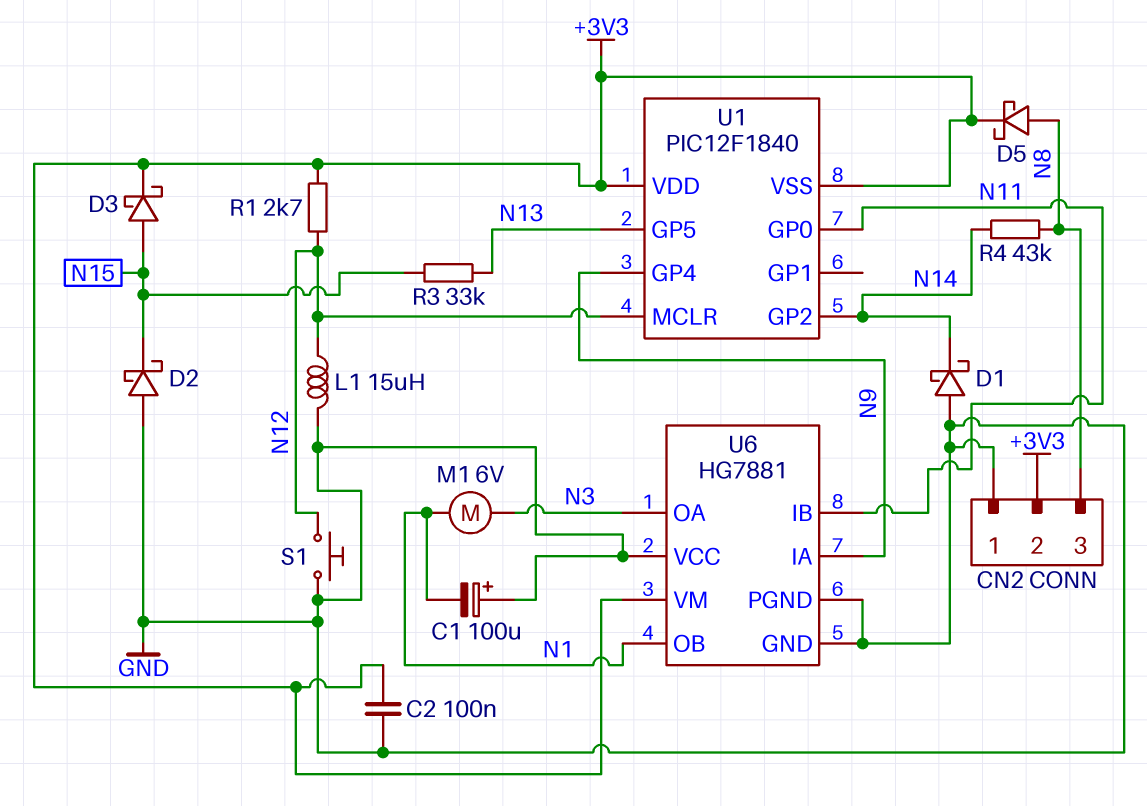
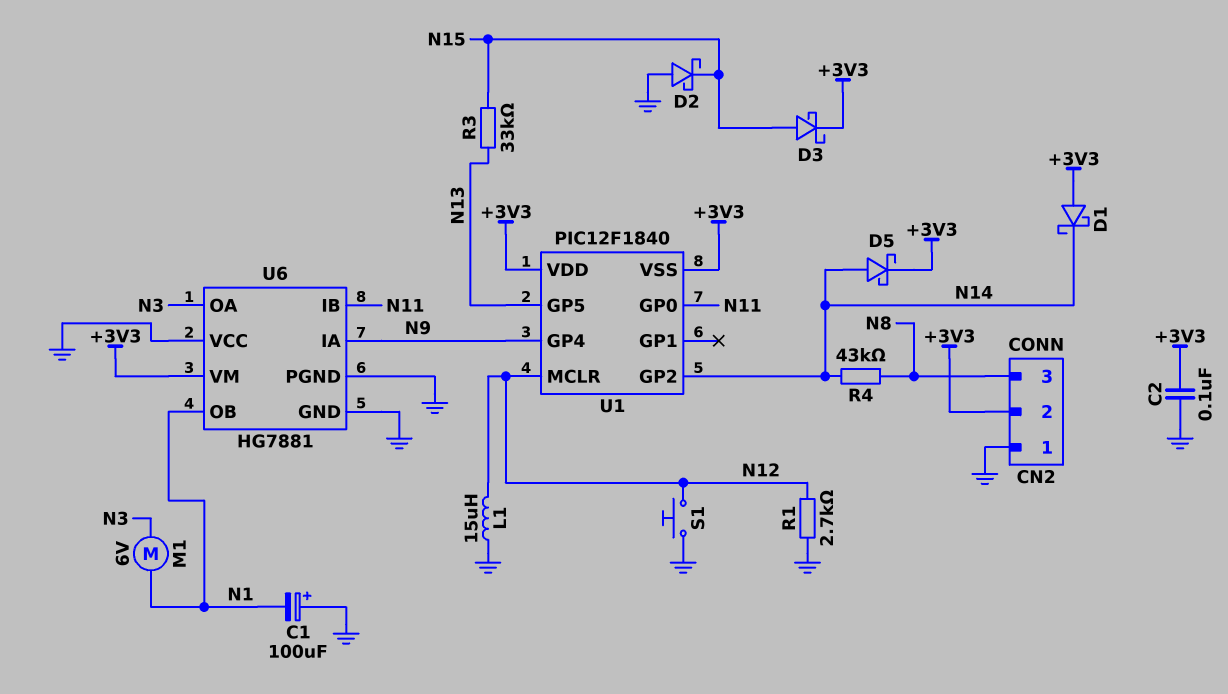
D1: schottky (A GND, K N14) -> schottky (A +3V3, K N14)
D5: schottky (A N8, K +3V3) -> schottky (A N14, K +3V3)
R1: 2.7k (+3V3, N12) -> 2.7k (GND, N12)

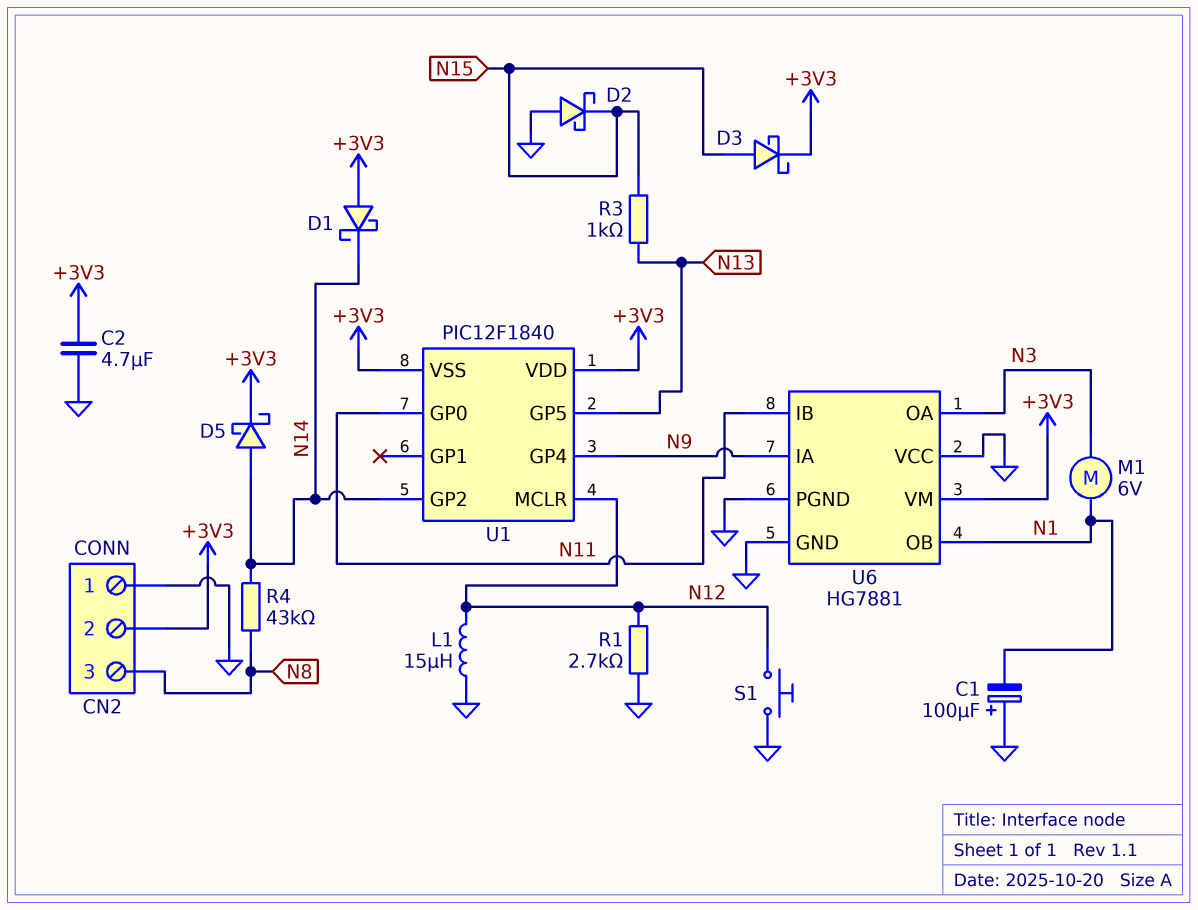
C2: 100nF (+3V3, GND) -> 4.7uF (+3V3, GND)
R3: 33k (N13, N15) -> 1k (N13, N15)

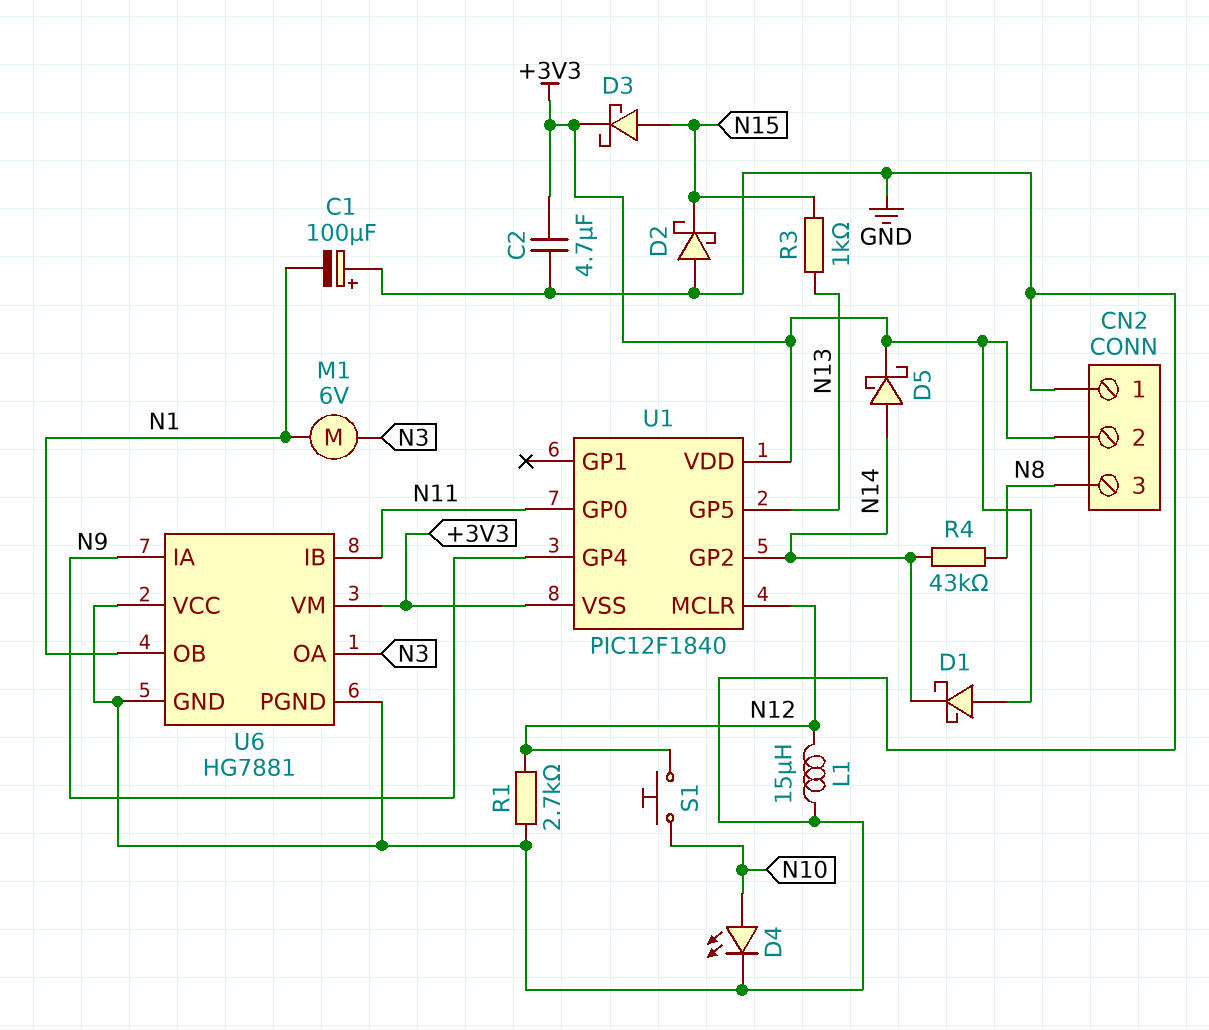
D4: none -> LED (A N10, K GND)
S1: button (GND, N12) -> button (N10, N12)

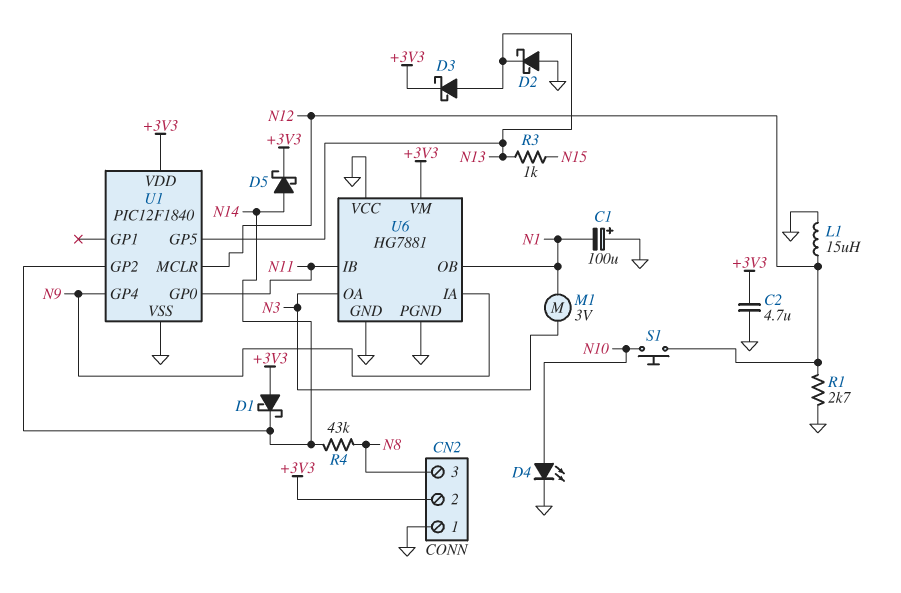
D2: schottky (A GND, K N15) -> schottky (A GND, K N13)
D3: schottky (A N15, K +3V3) -> schottky (A N13, K +3V3)
M1: motor 6V (N1, N3) -> motor 3V (N1, N3)
U1 pin VSS: +3V3 -> GND

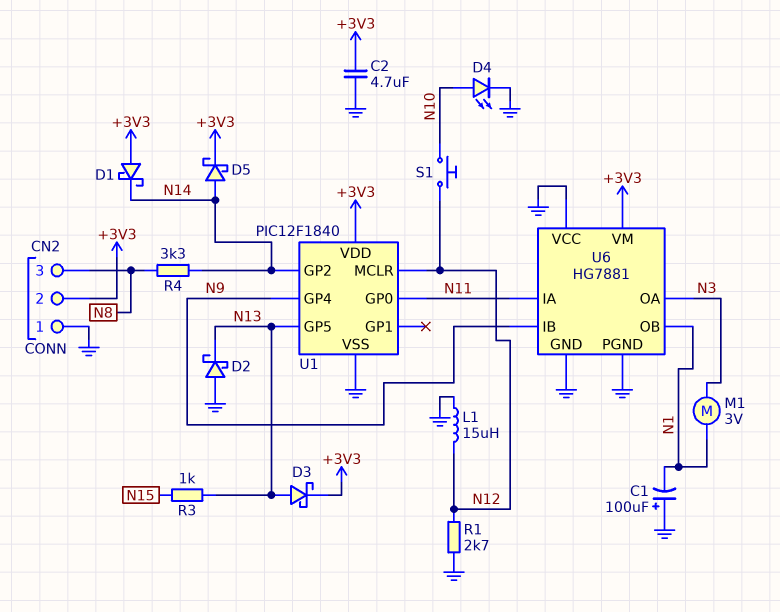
R4: 43k (N8, N14) -> 3.3k (N8, N14)
U6 pin IA: N9 -> N11
U6 pin IB: N11 -> N9

